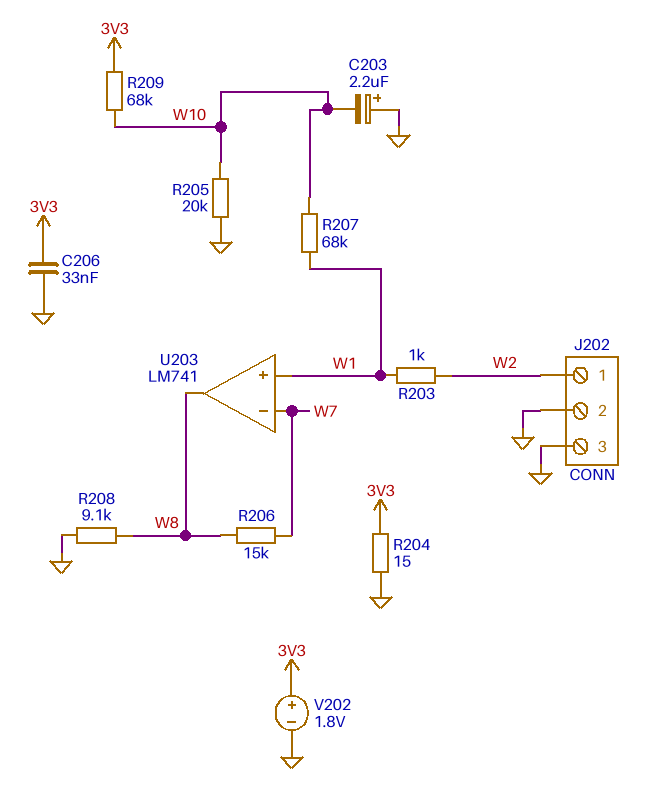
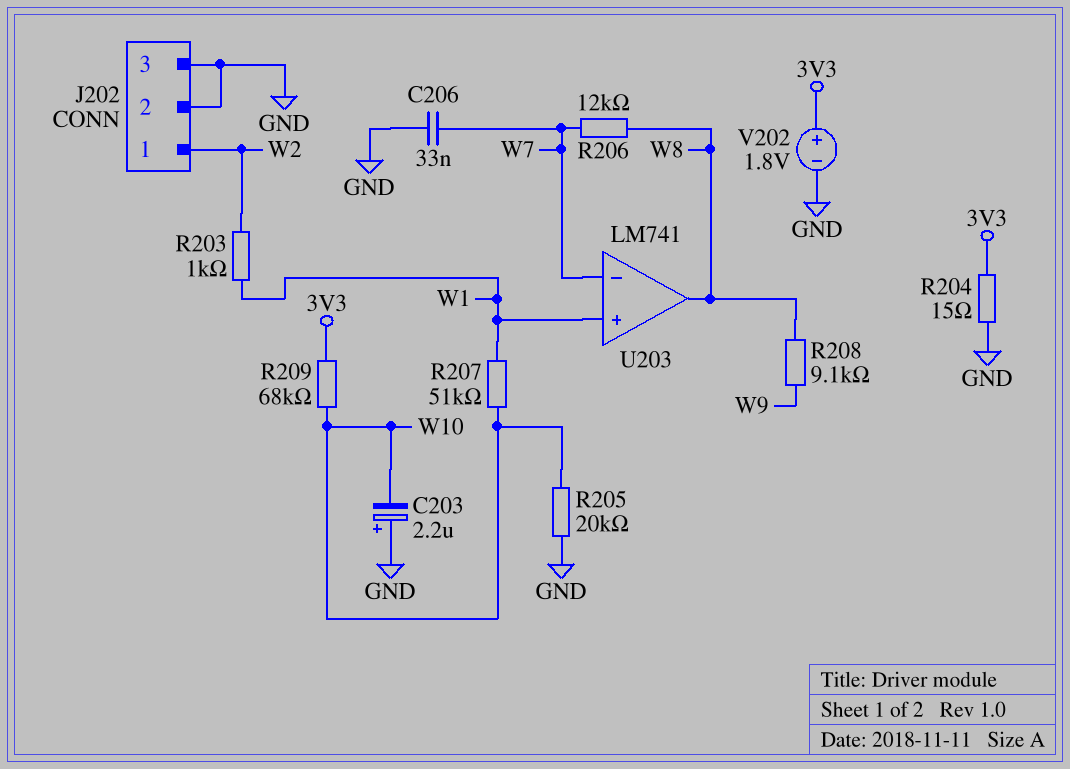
C206: 33nF (3V3, GND) -> 33nF (GND, W7)
R206: 15k (W7, W8) -> 12k (W7, W8)
R207: 68k (W1, W10) -> 51k (W1, W10)
R208: 9.1k (GND, W8) -> 9.1k (W8, W9)

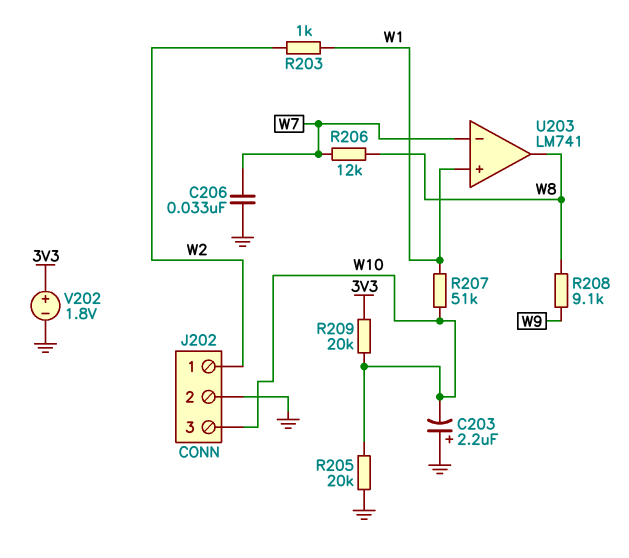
J202 pin 3: GND -> W10
R204: 15 (3V3, GND) -> none
R209: 68k (3V3, W10) -> 20k (3V3, W10)

